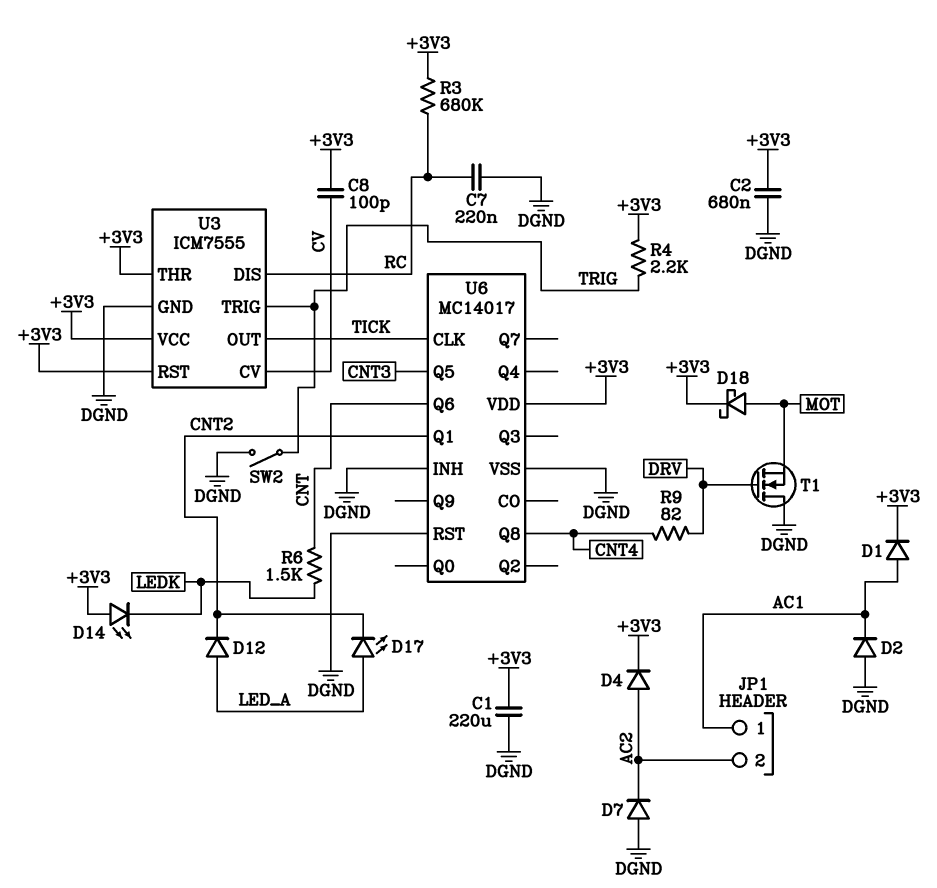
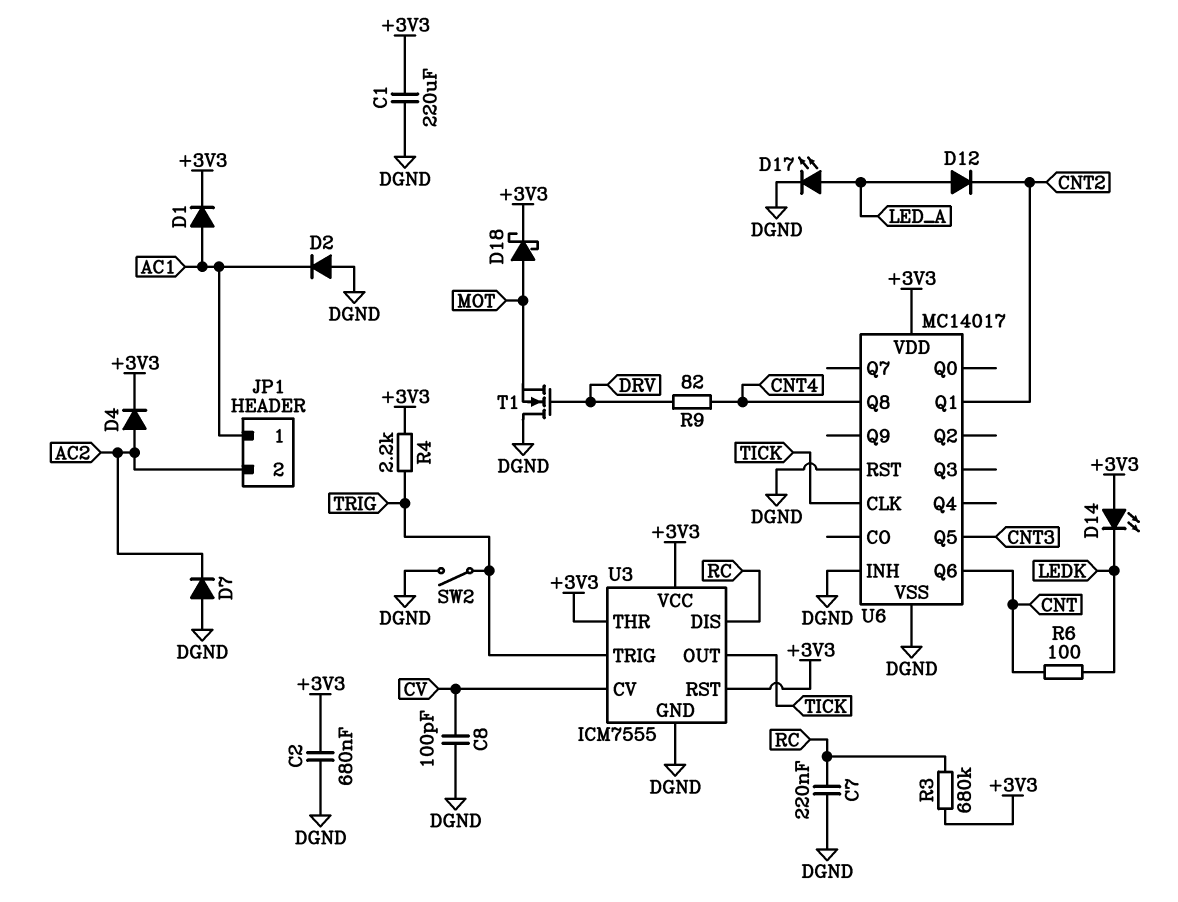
C8: 100pF (+3V3, CV) -> 100pF (CV, DGND)
D17: LED (A LED_A, K CNT2) -> LED (A LED_A, K DGND)
R6: 1.5k (CNT, LEDK) -> 100 (CNT, LEDK)

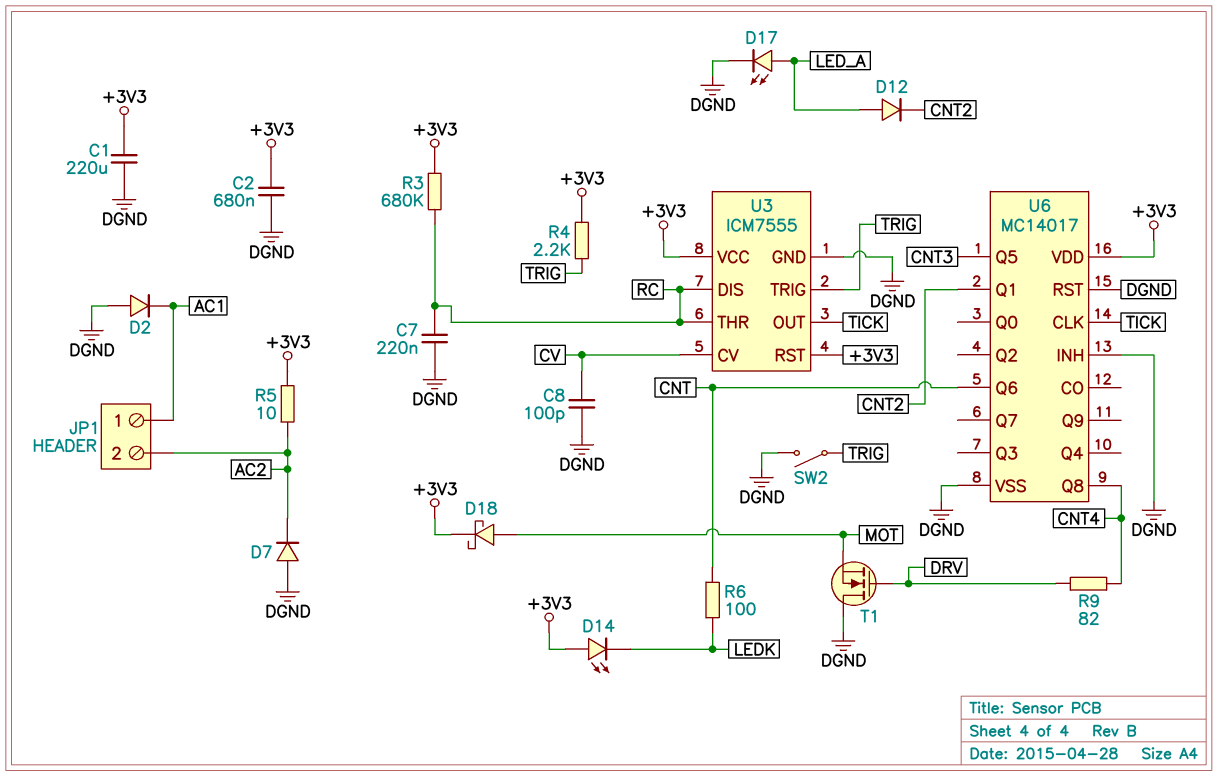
D1: diode (A AC1, K +3V3) -> none
D4: diode (A AC2, K +3V3) -> none
R5: none -> 10 (+3V3, AC2)
U3 pin THR: +3V3 -> RC

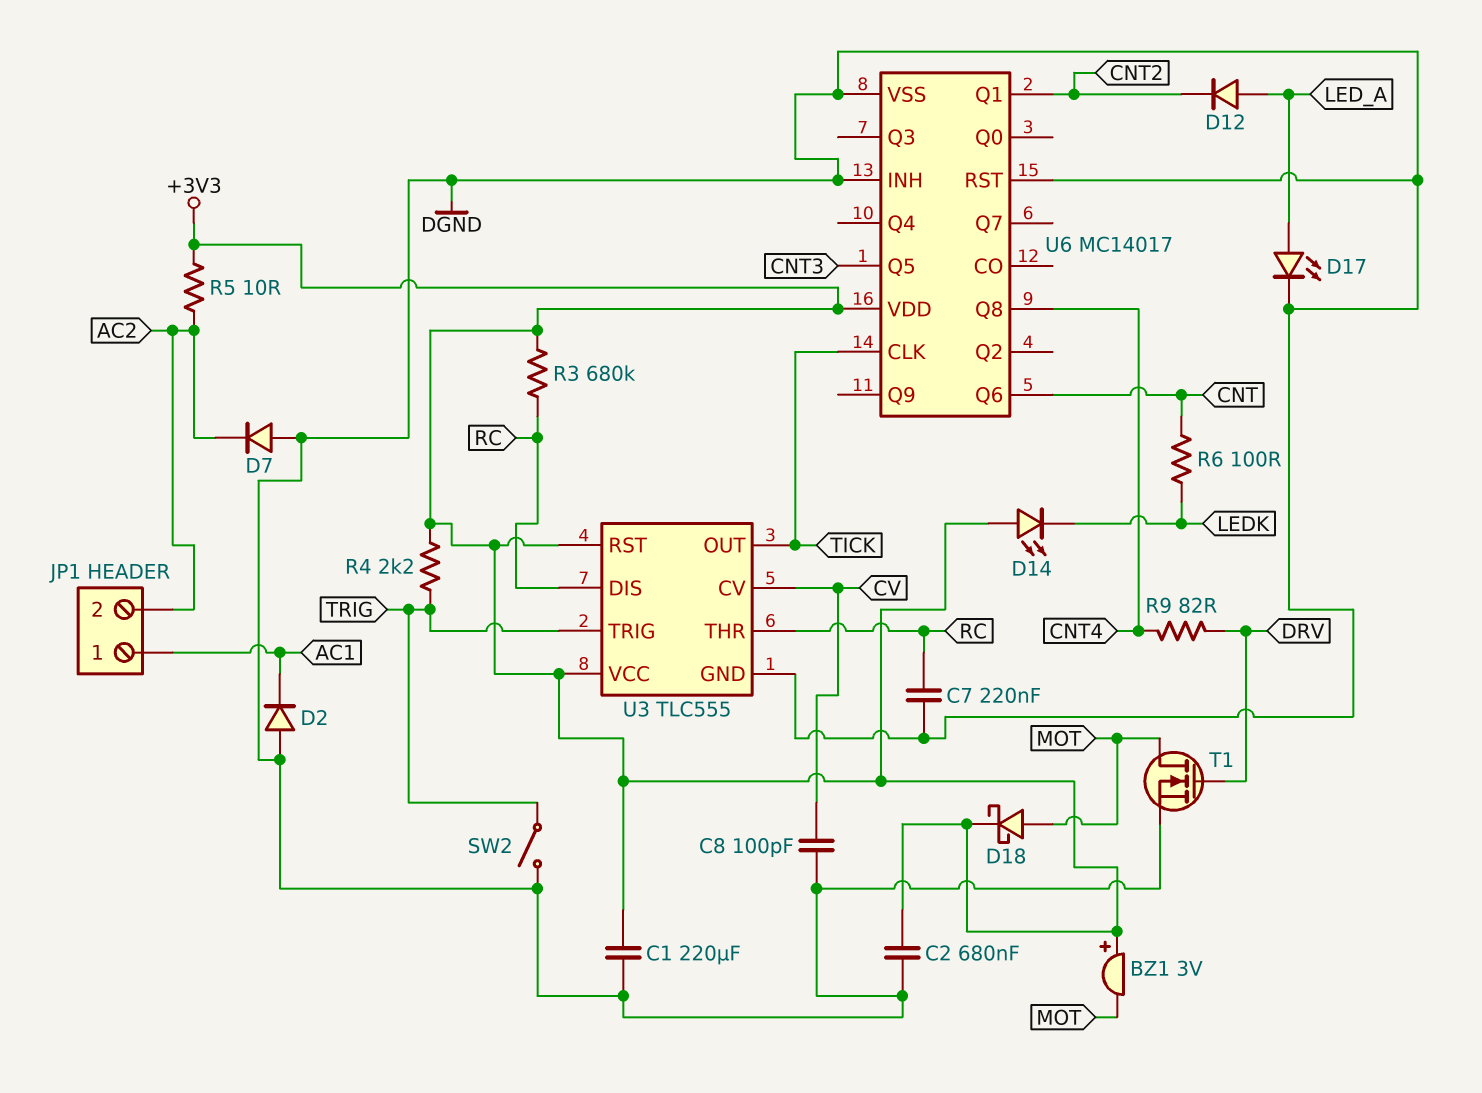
BZ1: none -> buzzer 3V (plus +3V3, minus MOT)
T1: NMOS (G DRV, D DGND, S MOT) -> NMOS (G DRV, D MOT, S DGND)
U3: ICM7555 -> TLC555

